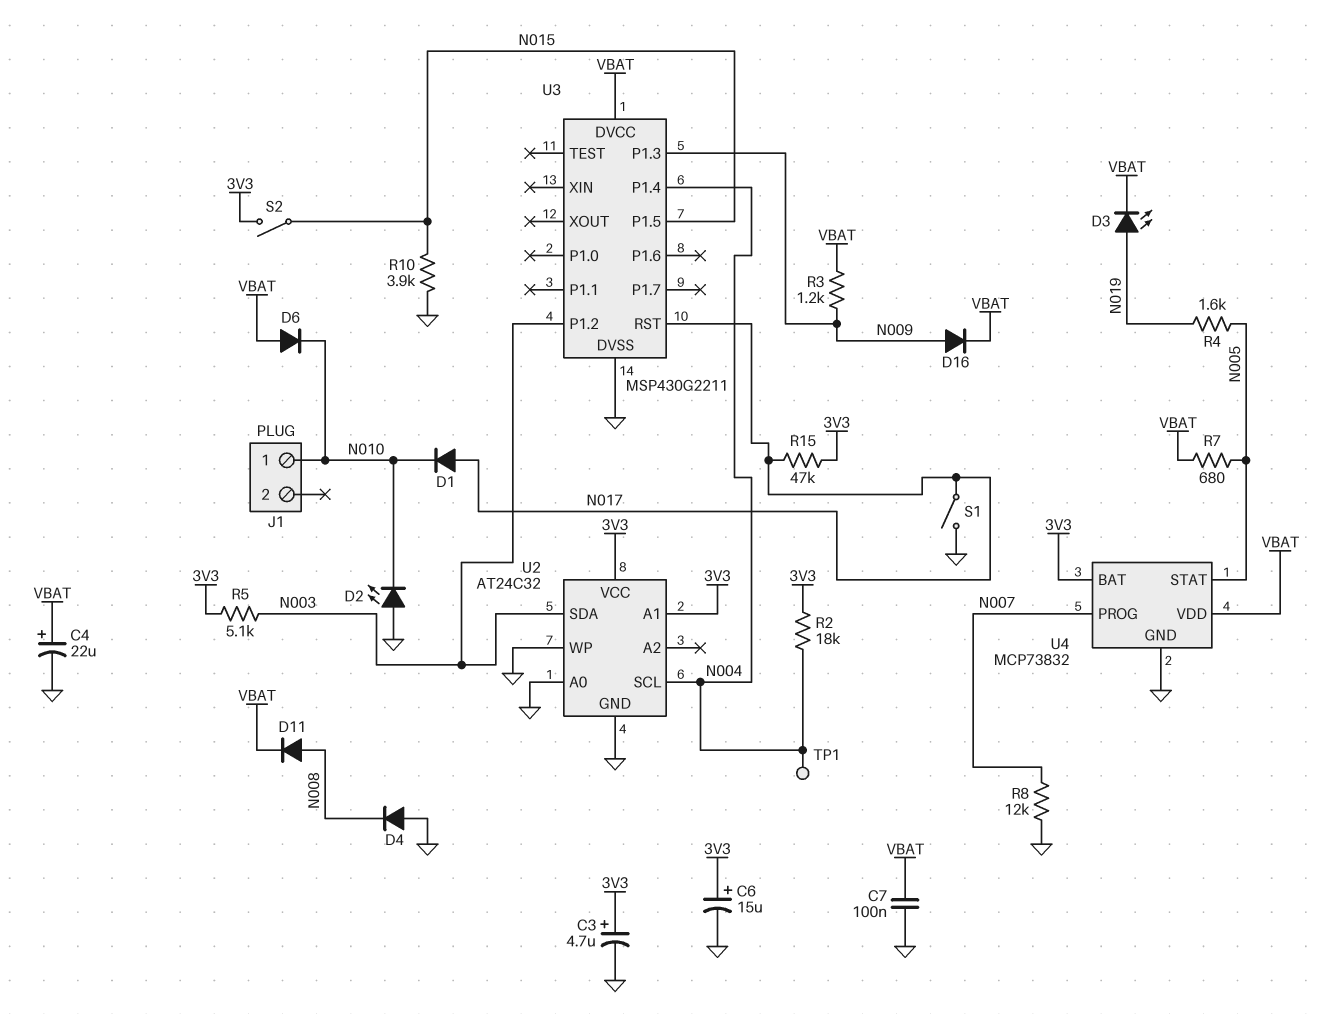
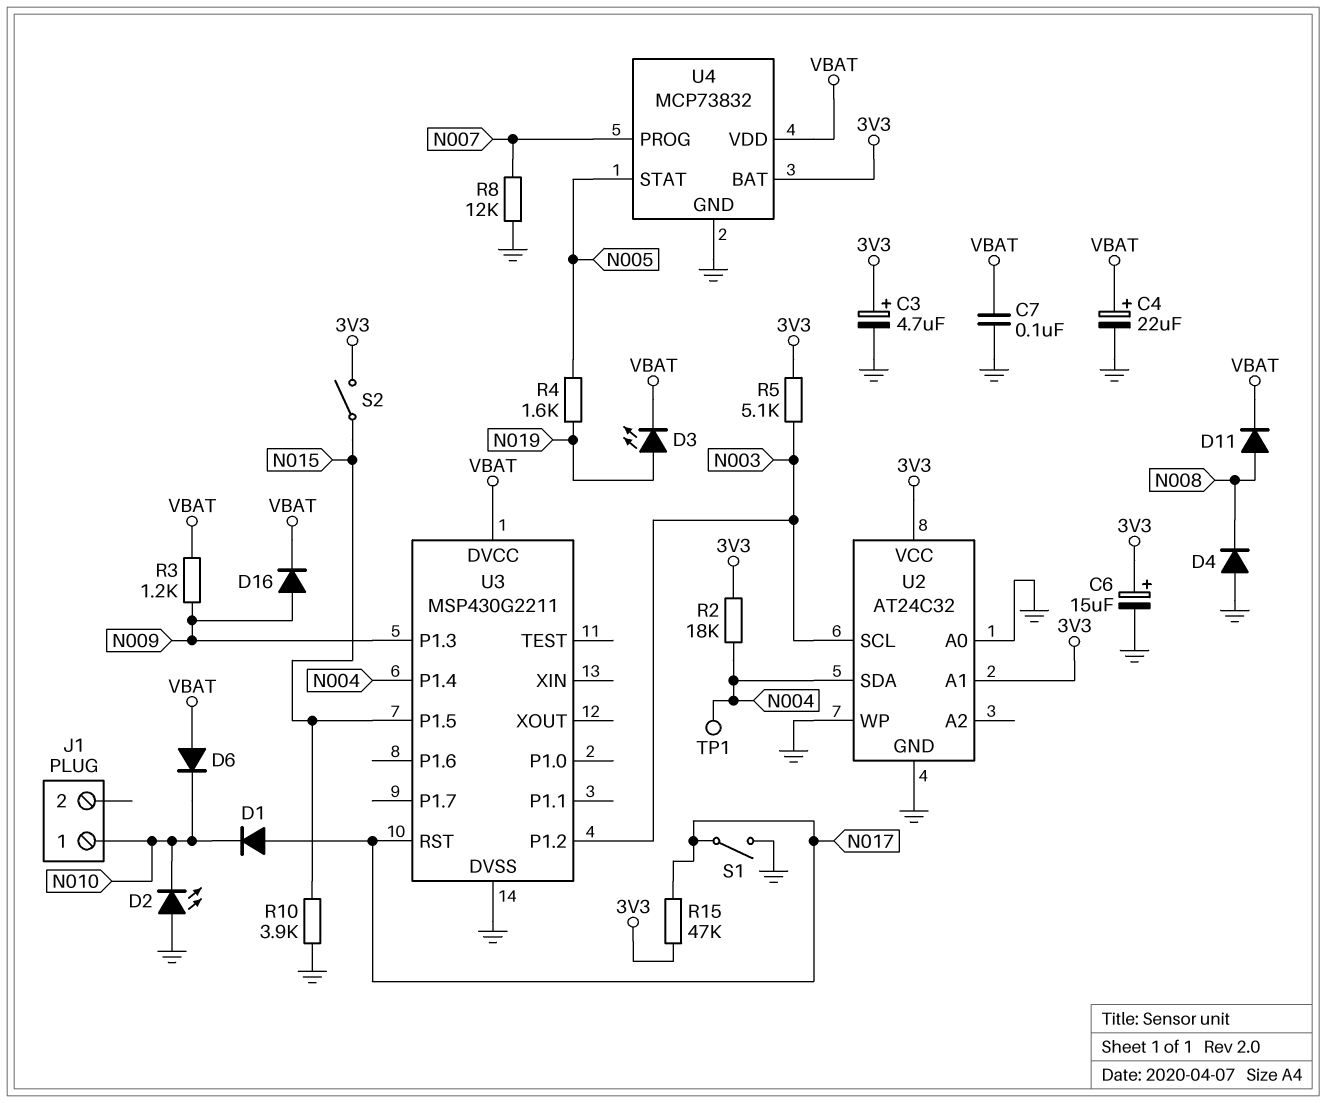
R7: 680 (N005, VBAT) -> none
U2 pin SCL: N004 -> N003
U2 pin SDA: N003 -> N004

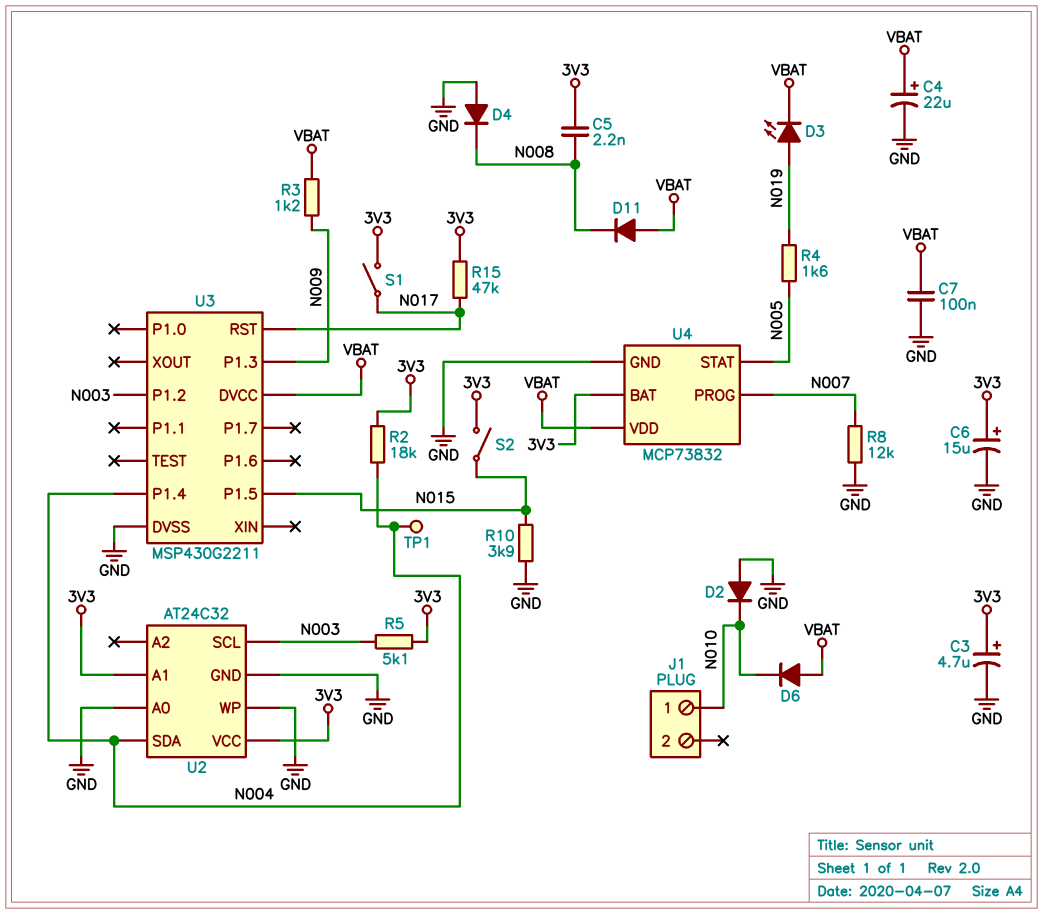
C5: none -> 2.2nF (3V3, N008)
D1: diode (A N017, K N010) -> none
D2: LED (A GND, K N010) -> diode (A GND, K N010)
D11: diode (A N008, K VBAT) -> diode (A VBAT, K N008)
D16: diode (A N009, K VBAT) -> none
S1: switch (GND, N017) -> switch (3V3, N017)

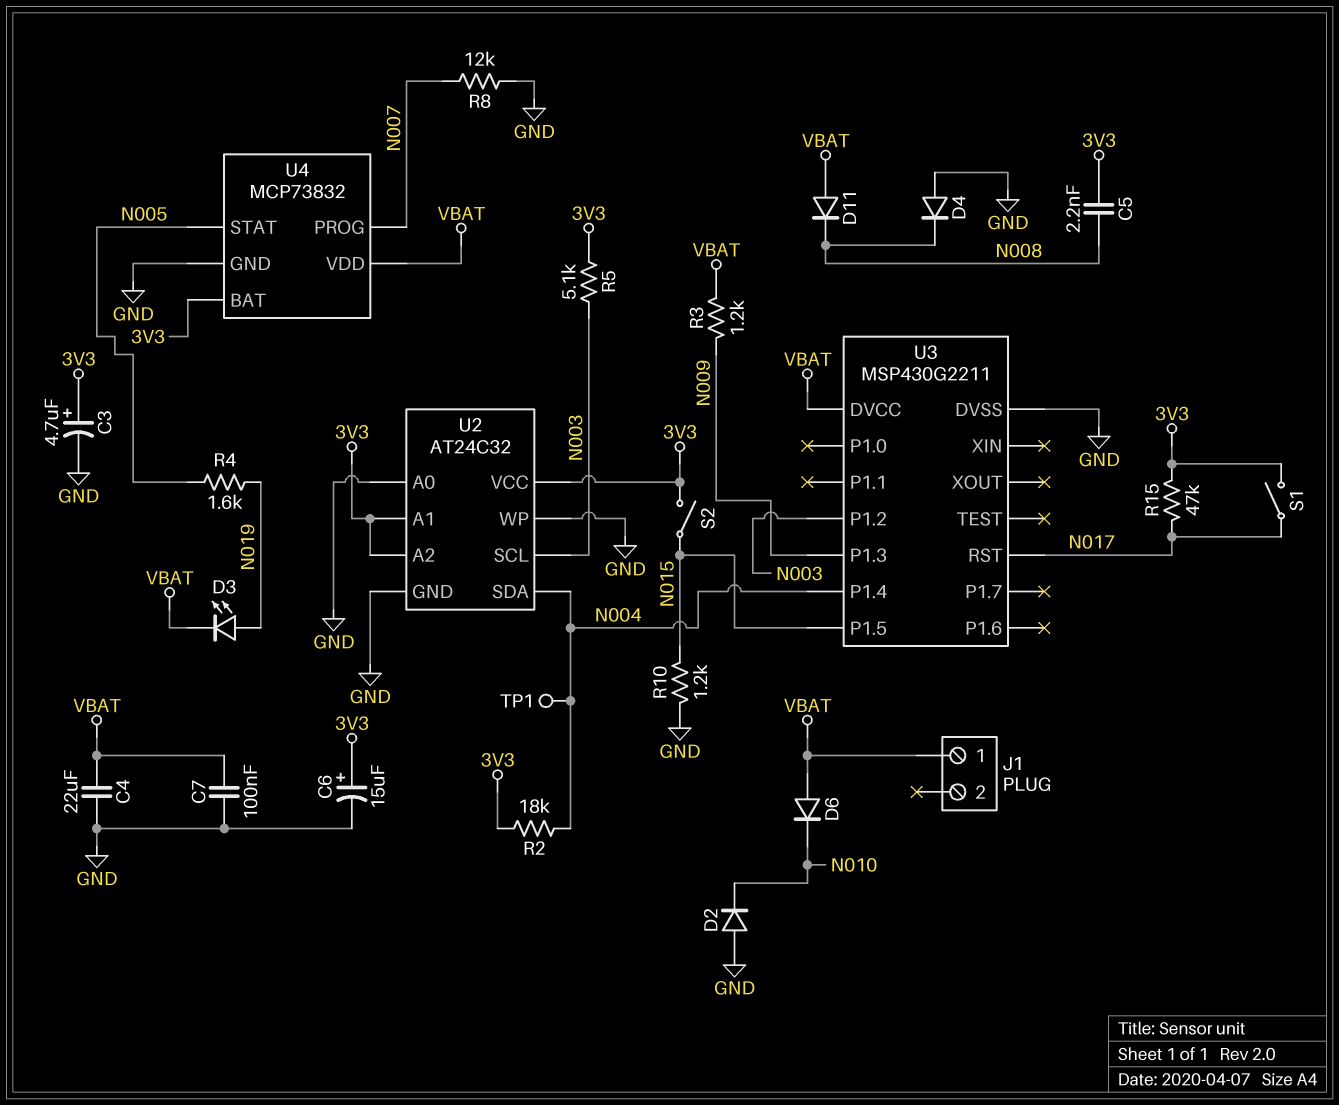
C4: 22uF (plus VBAT, minus GND) -> 22uF (GND, VBAT)
J1 pin 1: N010 -> VBAT
R10: 3.9k (GND, N015) -> 1.2k (GND, N015)
U2 pin A2: none -> 3V3

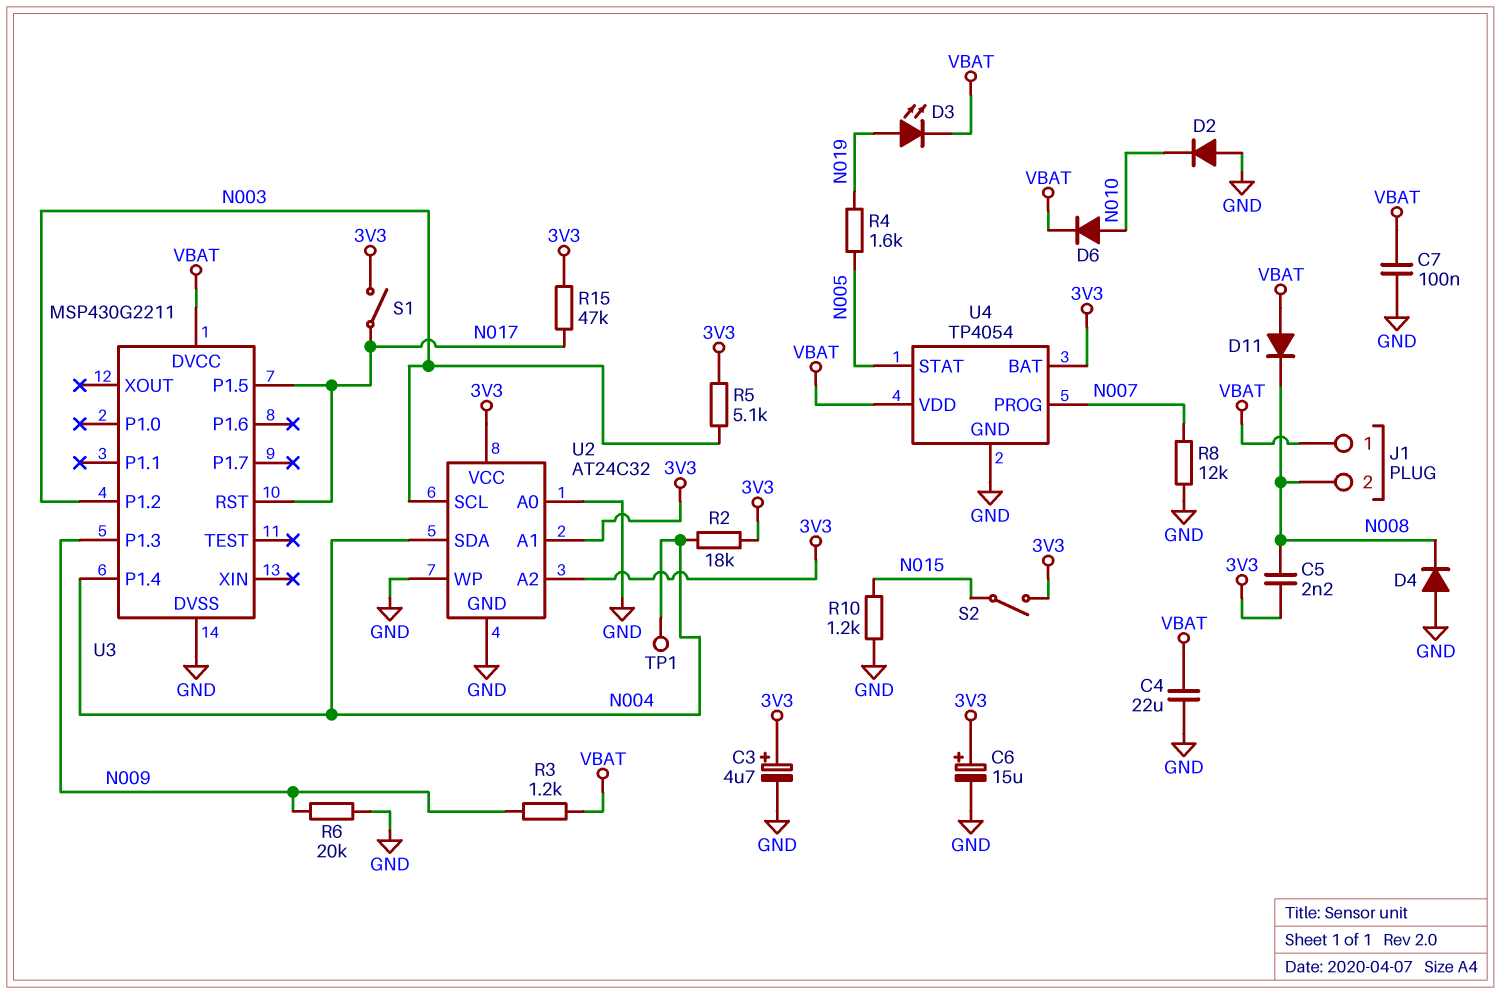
D6: diode (A VBAT, K N010) -> diode (A N010, K VBAT)
J1 pin 2: none -> N008
R6: none -> 20k (GND, N009)
U3 pin P1.5: N015 -> N017
U4: MCP73832 -> TP4054

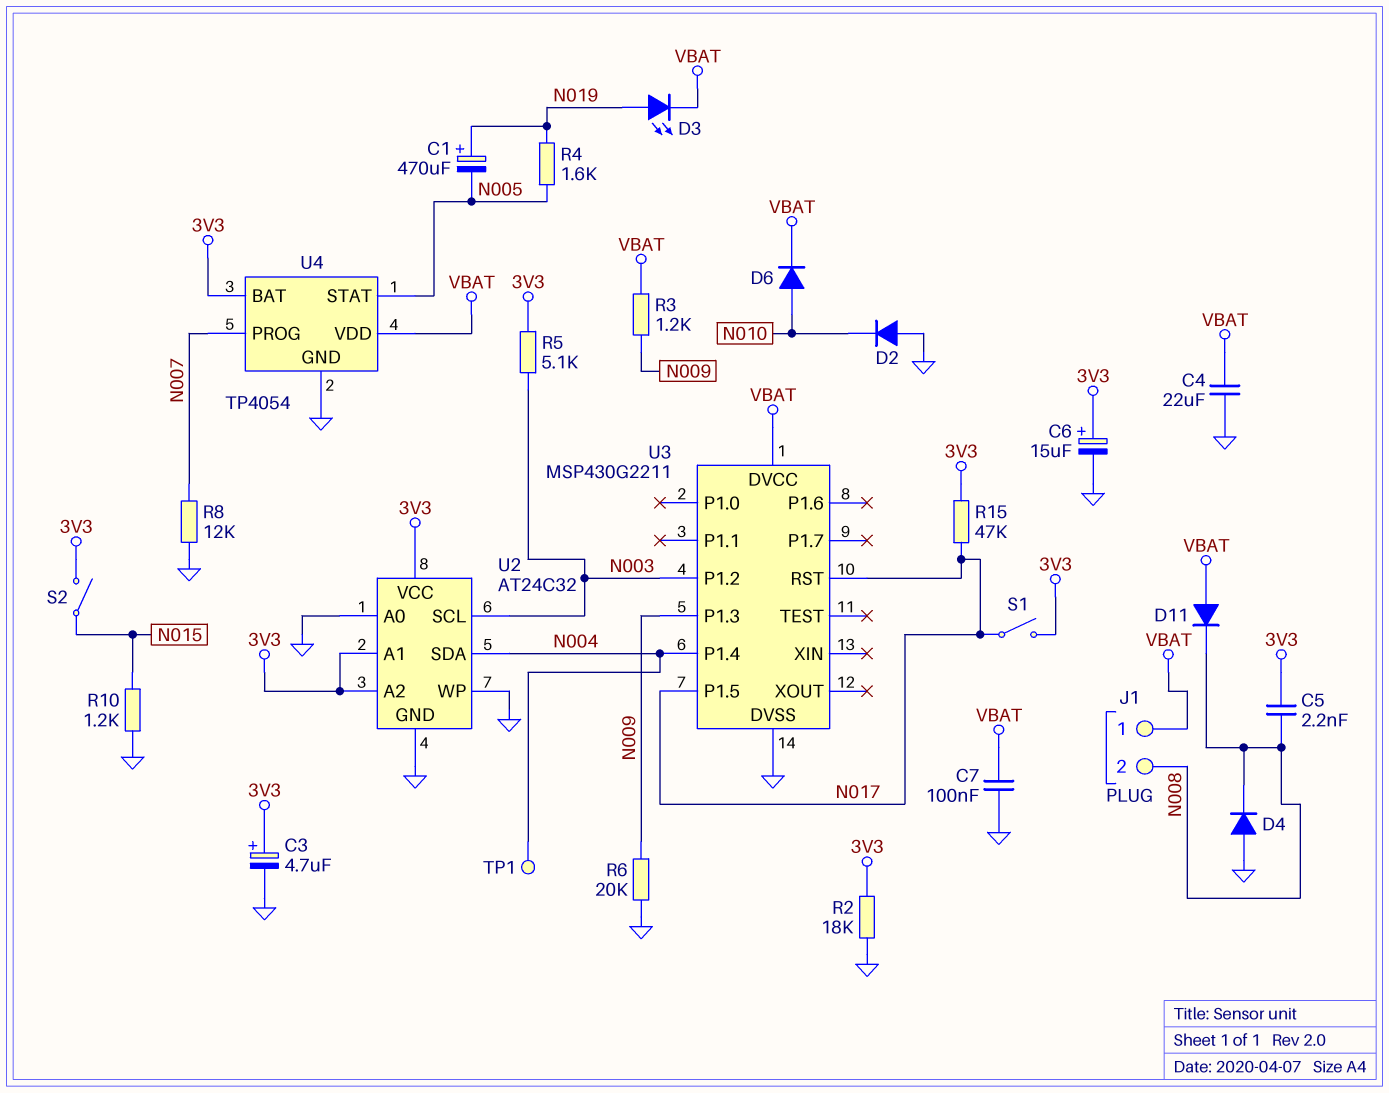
C1: none -> 470uF (plus N019, minus N005)
R2: 18k (3V3, N004) -> 18k (3V3, GND)

